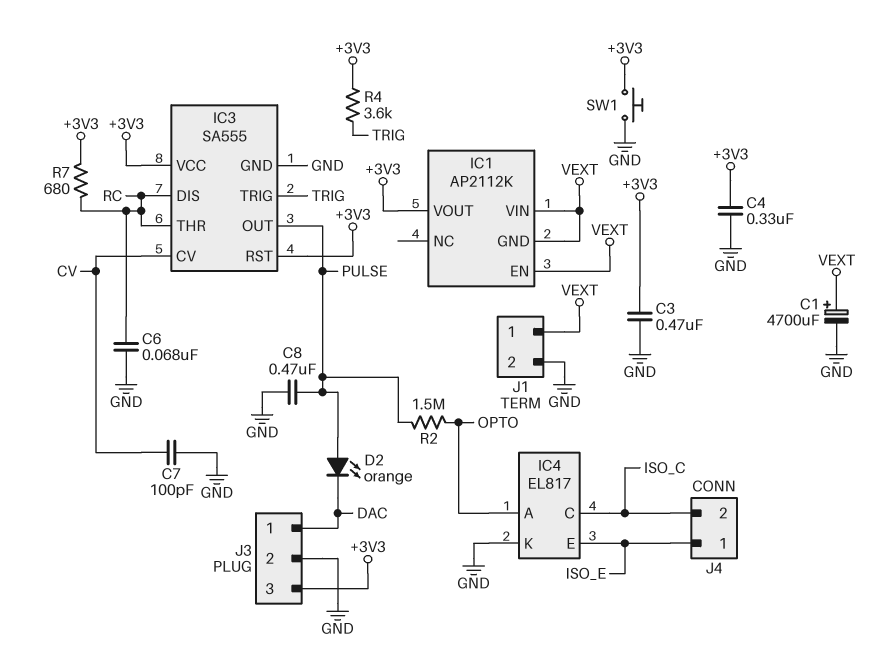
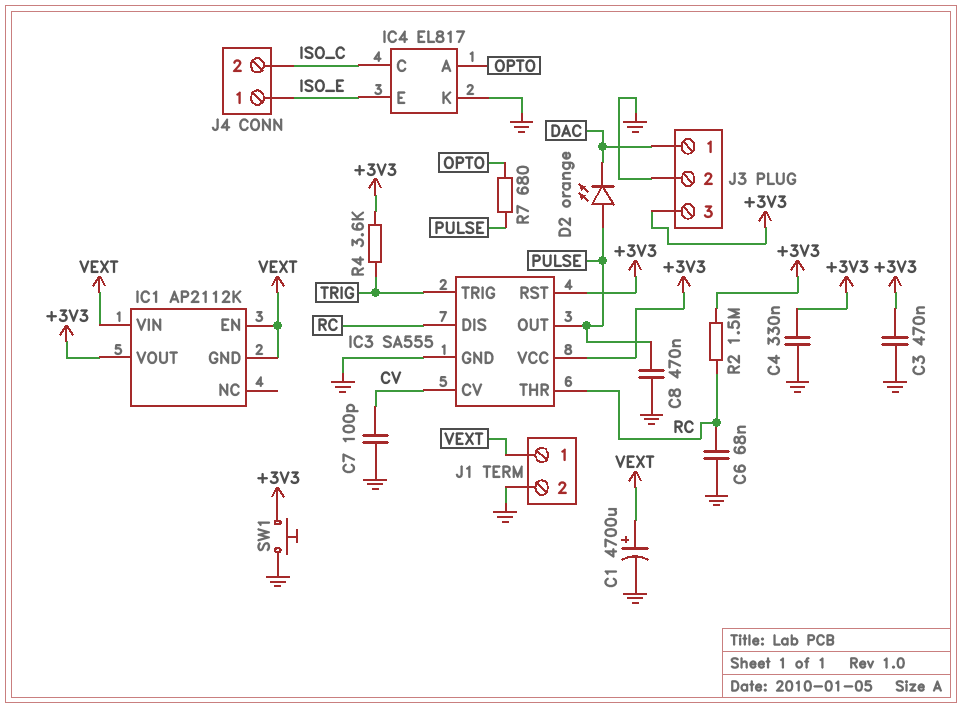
R2: 1.5M (OPTO, PULSE) -> 1.5M (+3V3, RC)
R7: 680 (+3V3, RC) -> 680 (OPTO, PULSE)

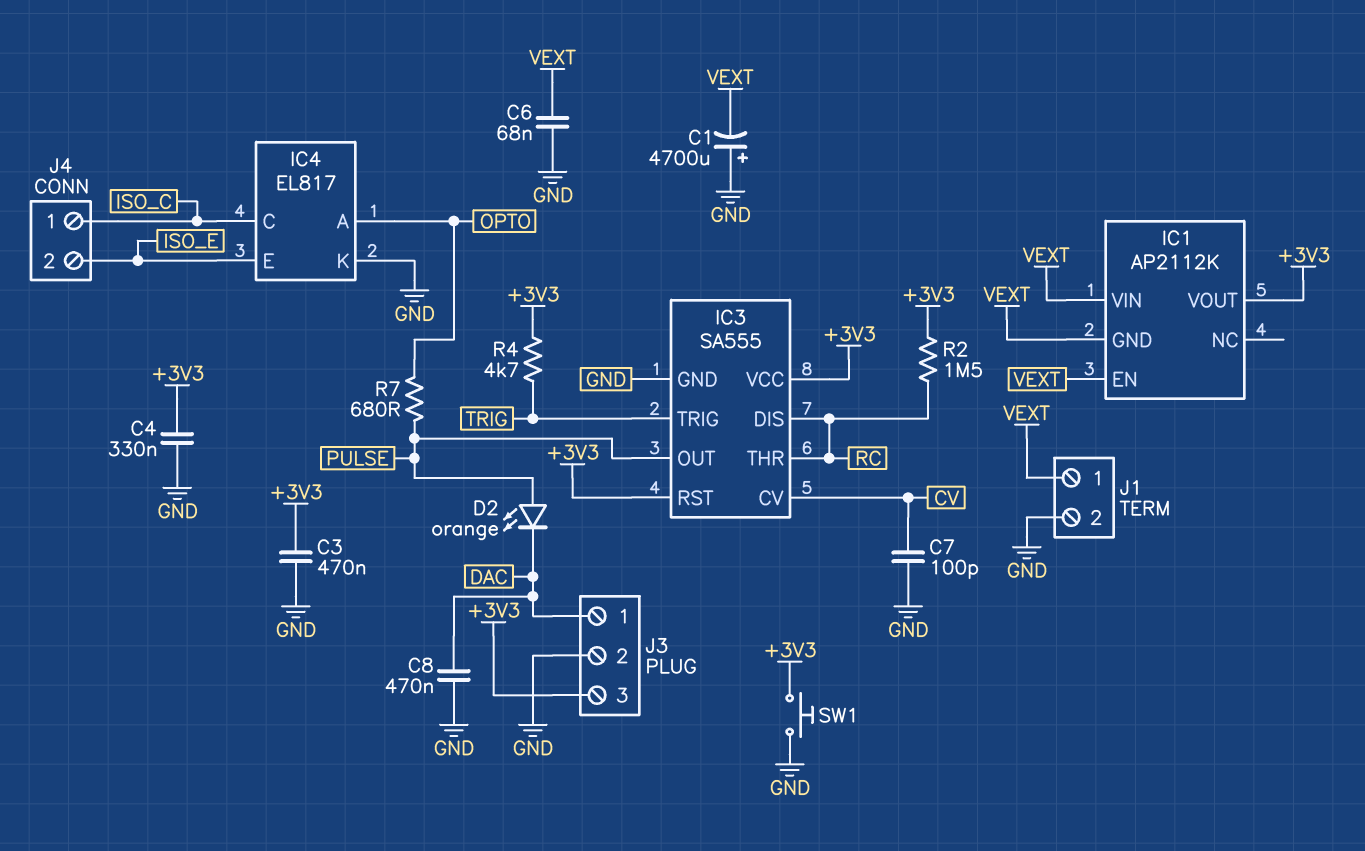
C1: 4700uF (plus VEXT, minus GND) -> 4700uF (plus GND, minus VEXT)
C6: 68nF (GND, RC) -> 68nF (GND, VEXT)
C8: 470nF (GND, PULSE) -> 470nF (DAC, GND)
J4 pin 1: ISO_E -> ISO_C
J4 pin 2: ISO_C -> ISO_E
R4: 3.6k (+3V3, TRIG) -> 4.7k (+3V3, TRIG)

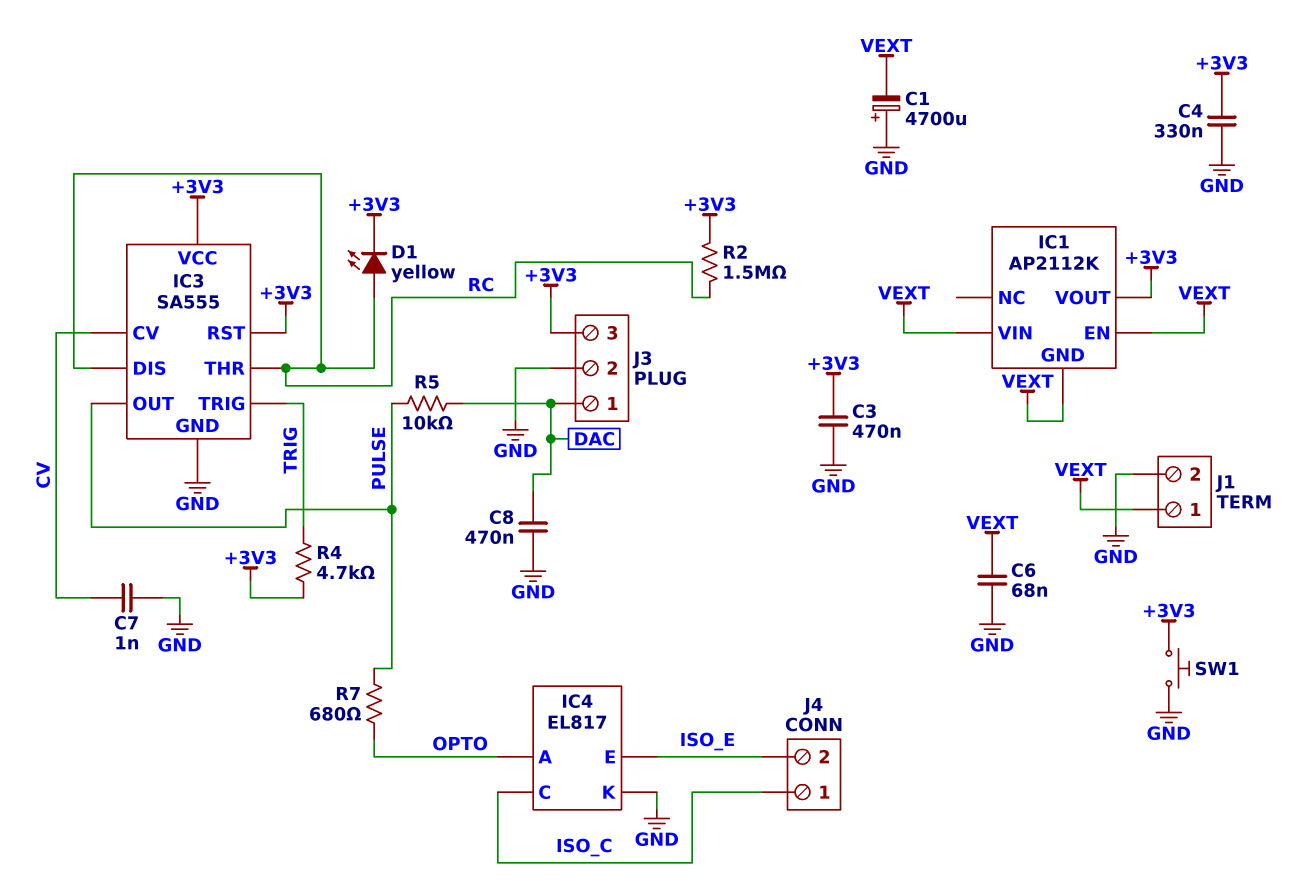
C7: 100pF (CV, GND) -> 1nF (CV, GND)
D1: none -> LED yellow (A RC, K +3V3)
D2: LED orange (A PULSE, K DAC) -> none
R5: none -> 10k (DAC, PULSE)

